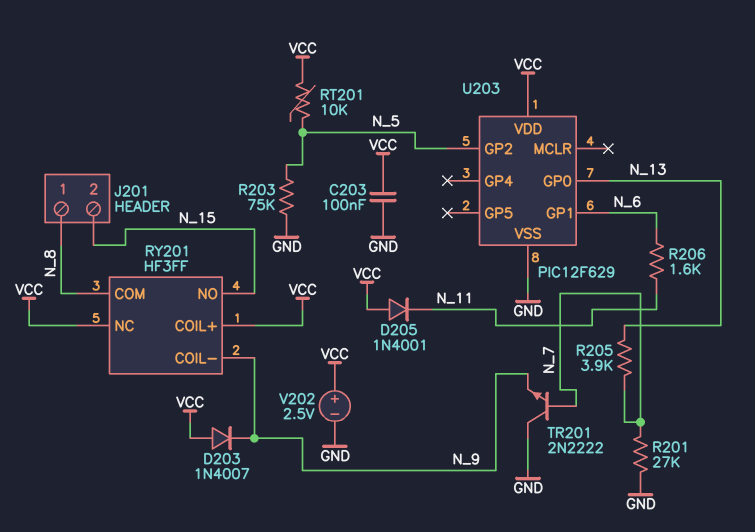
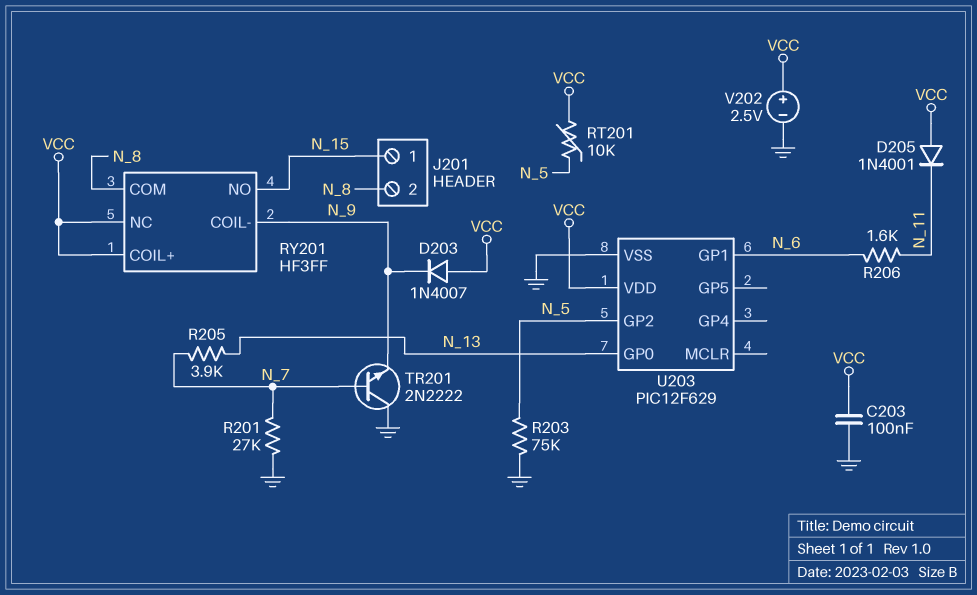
J201 pin 1: N_8 -> N_15
J201 pin 2: N_15 -> N_8

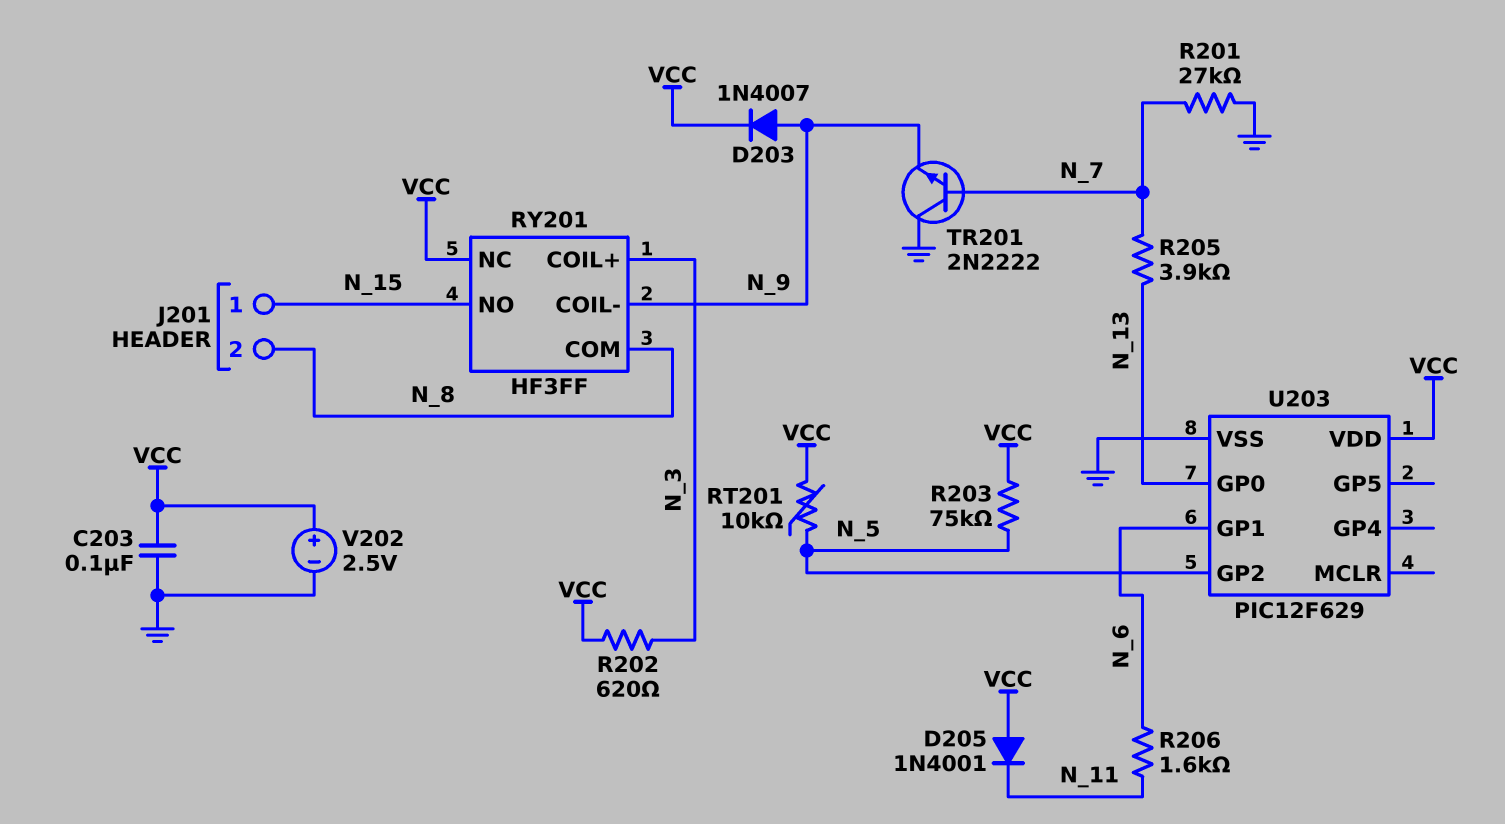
D203: diode 1N4007 (A VCC, K N_9) -> diode 1N4007 (A N_9, K VCC)
R202: none -> 620 (N_3, VCC)
R203: 75k (GND, N_5) -> 75k (N_5, VCC)
RY201 pin COIL+: VCC -> N_3

